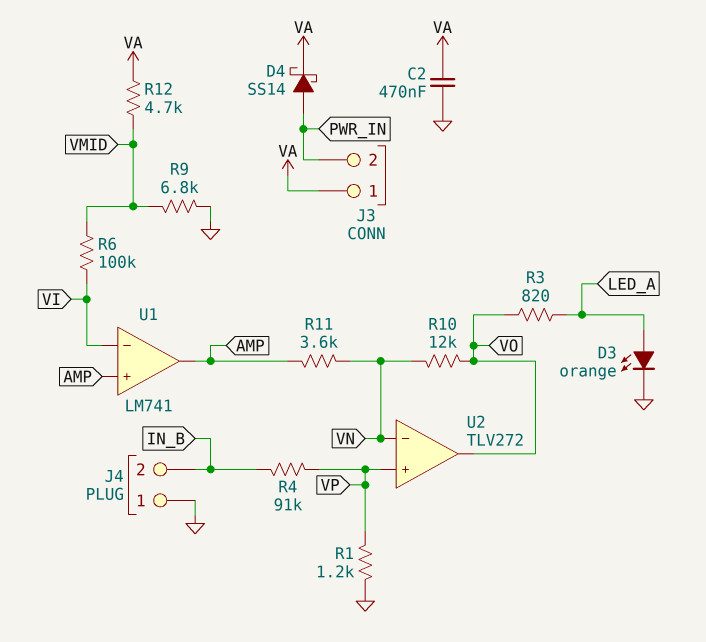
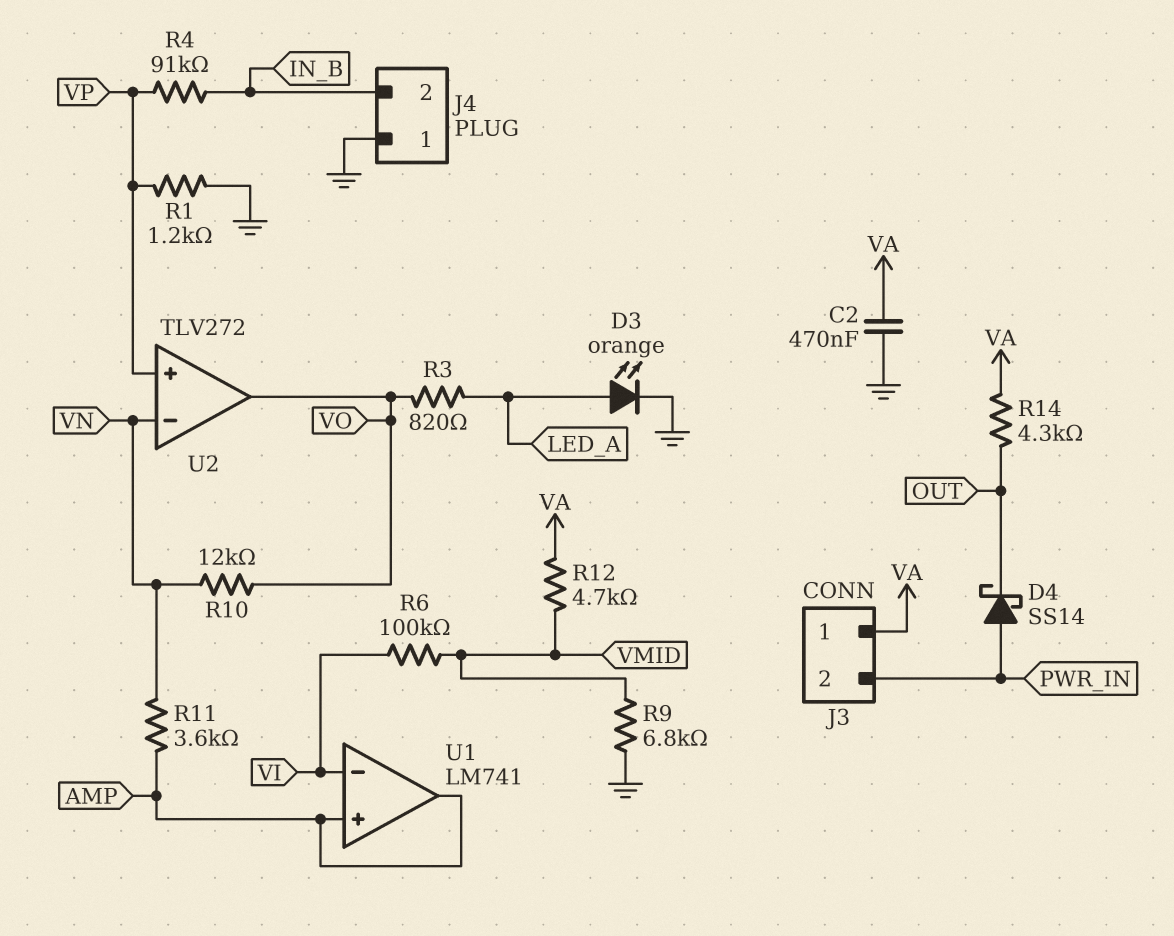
D4: schottky SS14 (A PWR_IN, K VA) -> schottky SS14 (A PWR_IN, K OUT)
R14: none -> 4.3k (OUT, VA)

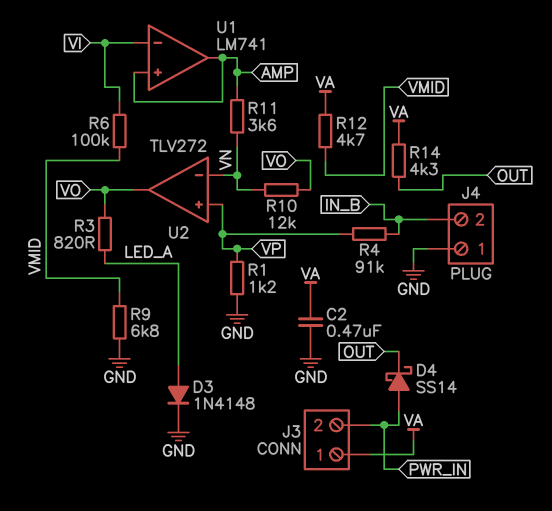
D3: LED orange (A LED_A, K GND) -> diode 1N4148 (A LED_A, K GND)

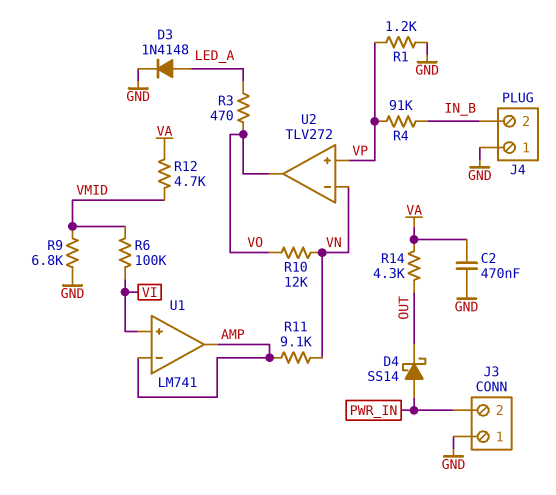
J3 pin 1: VA -> GND
R3: 820 (LED_A, VO) -> 470 (LED_A, VO)
R11: 3.6k (AMP, VN) -> 9.1k (AMP, VN)
U1 pin in+: AMP -> VI
U1 pin in-: VI -> AMP

